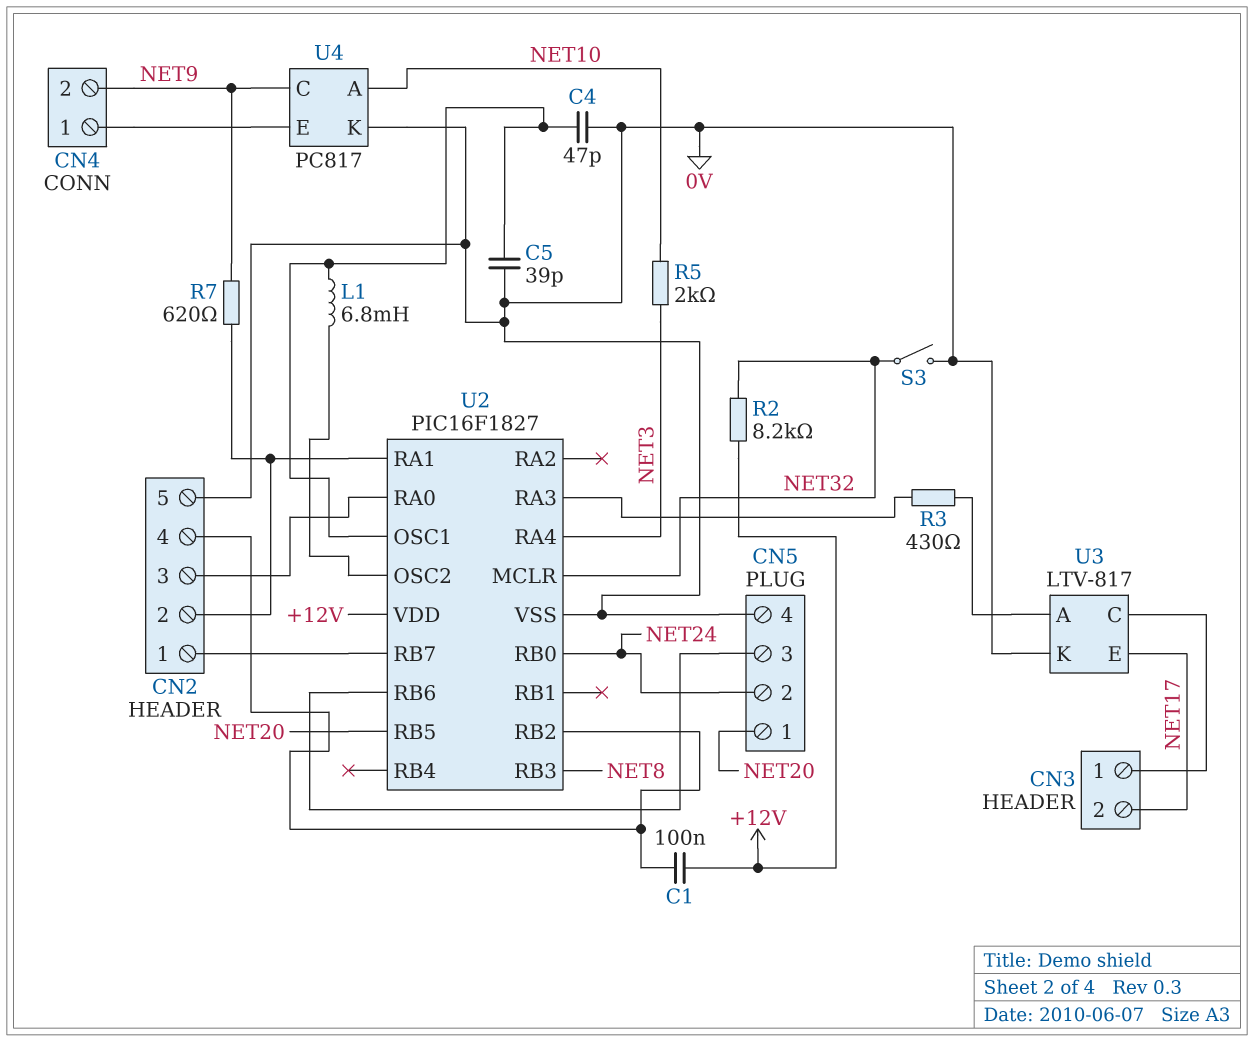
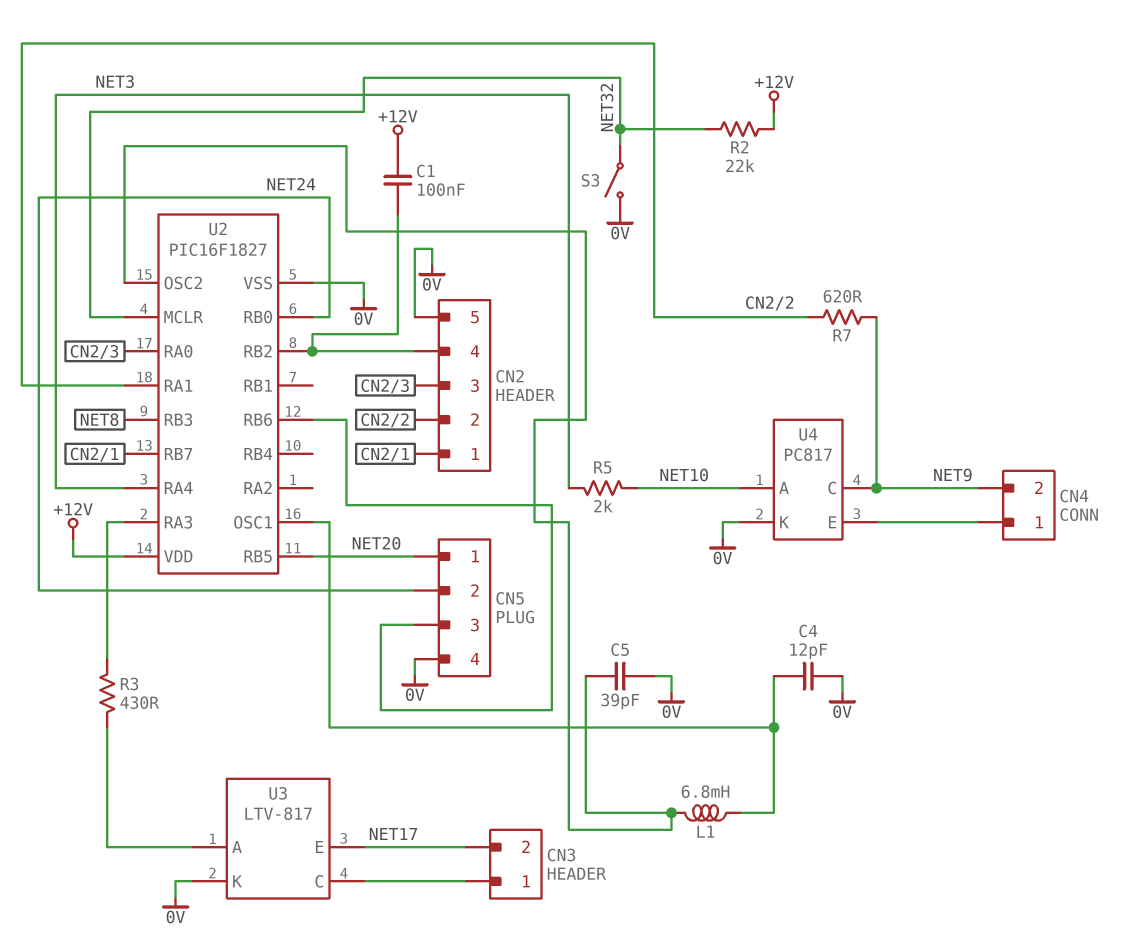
C4: 47pF (0V, U2/OSC1) -> 12pF (0V, U2/OSC1)
C5: 39pF (0V, U2/OSC1) -> 39pF (0V, U2/OSC2)
R2: 8.2k (+12V, NET32) -> 22k (+12V, NET32)

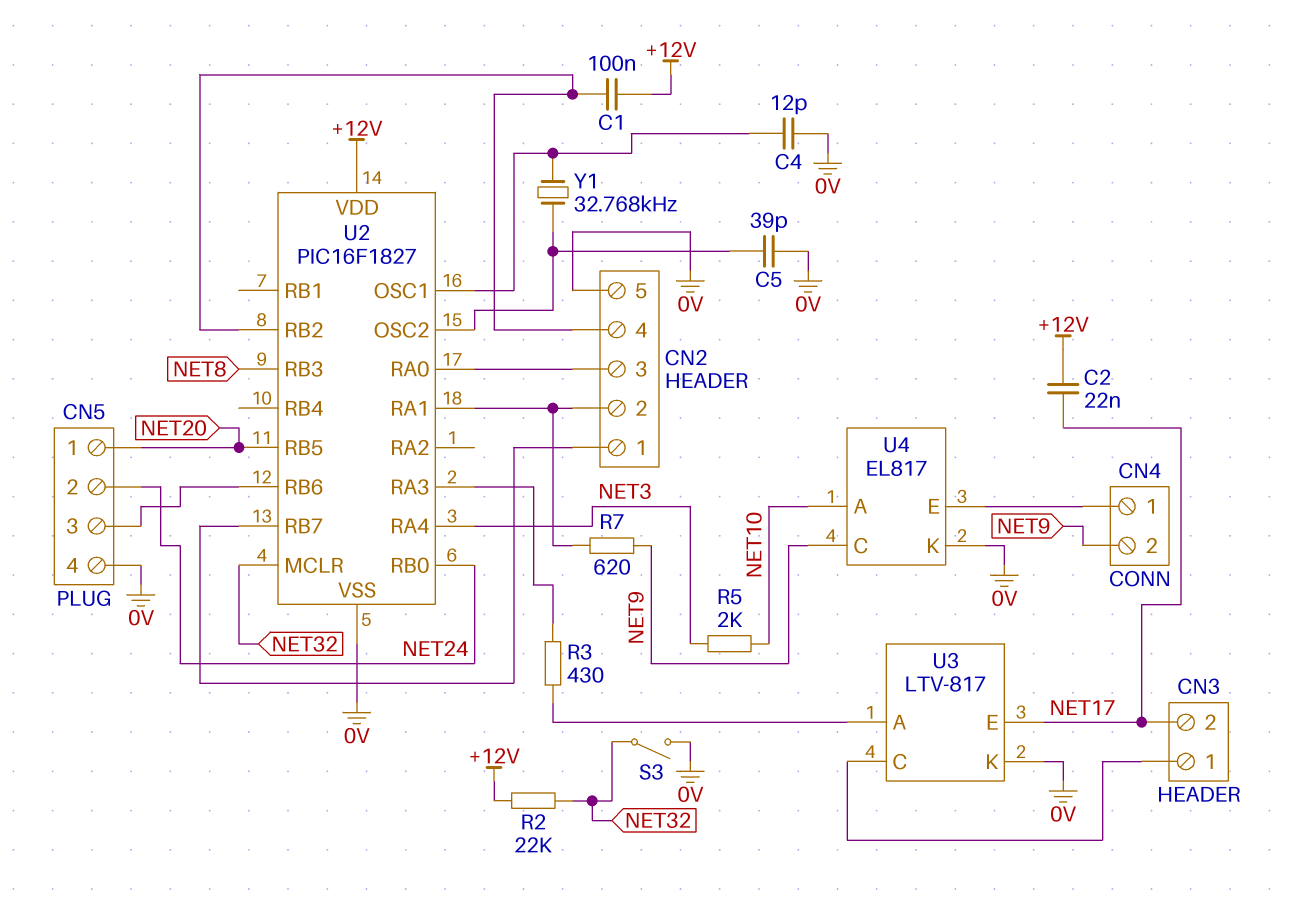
C2: none -> 22nF (+12V, NET17)
L1: 6.8mH (U2/OSC1, U2/OSC2) -> none
U4: PC817 -> EL817
Y1: none -> 32.768kHz (U2/OSC1, U2/OSC2)

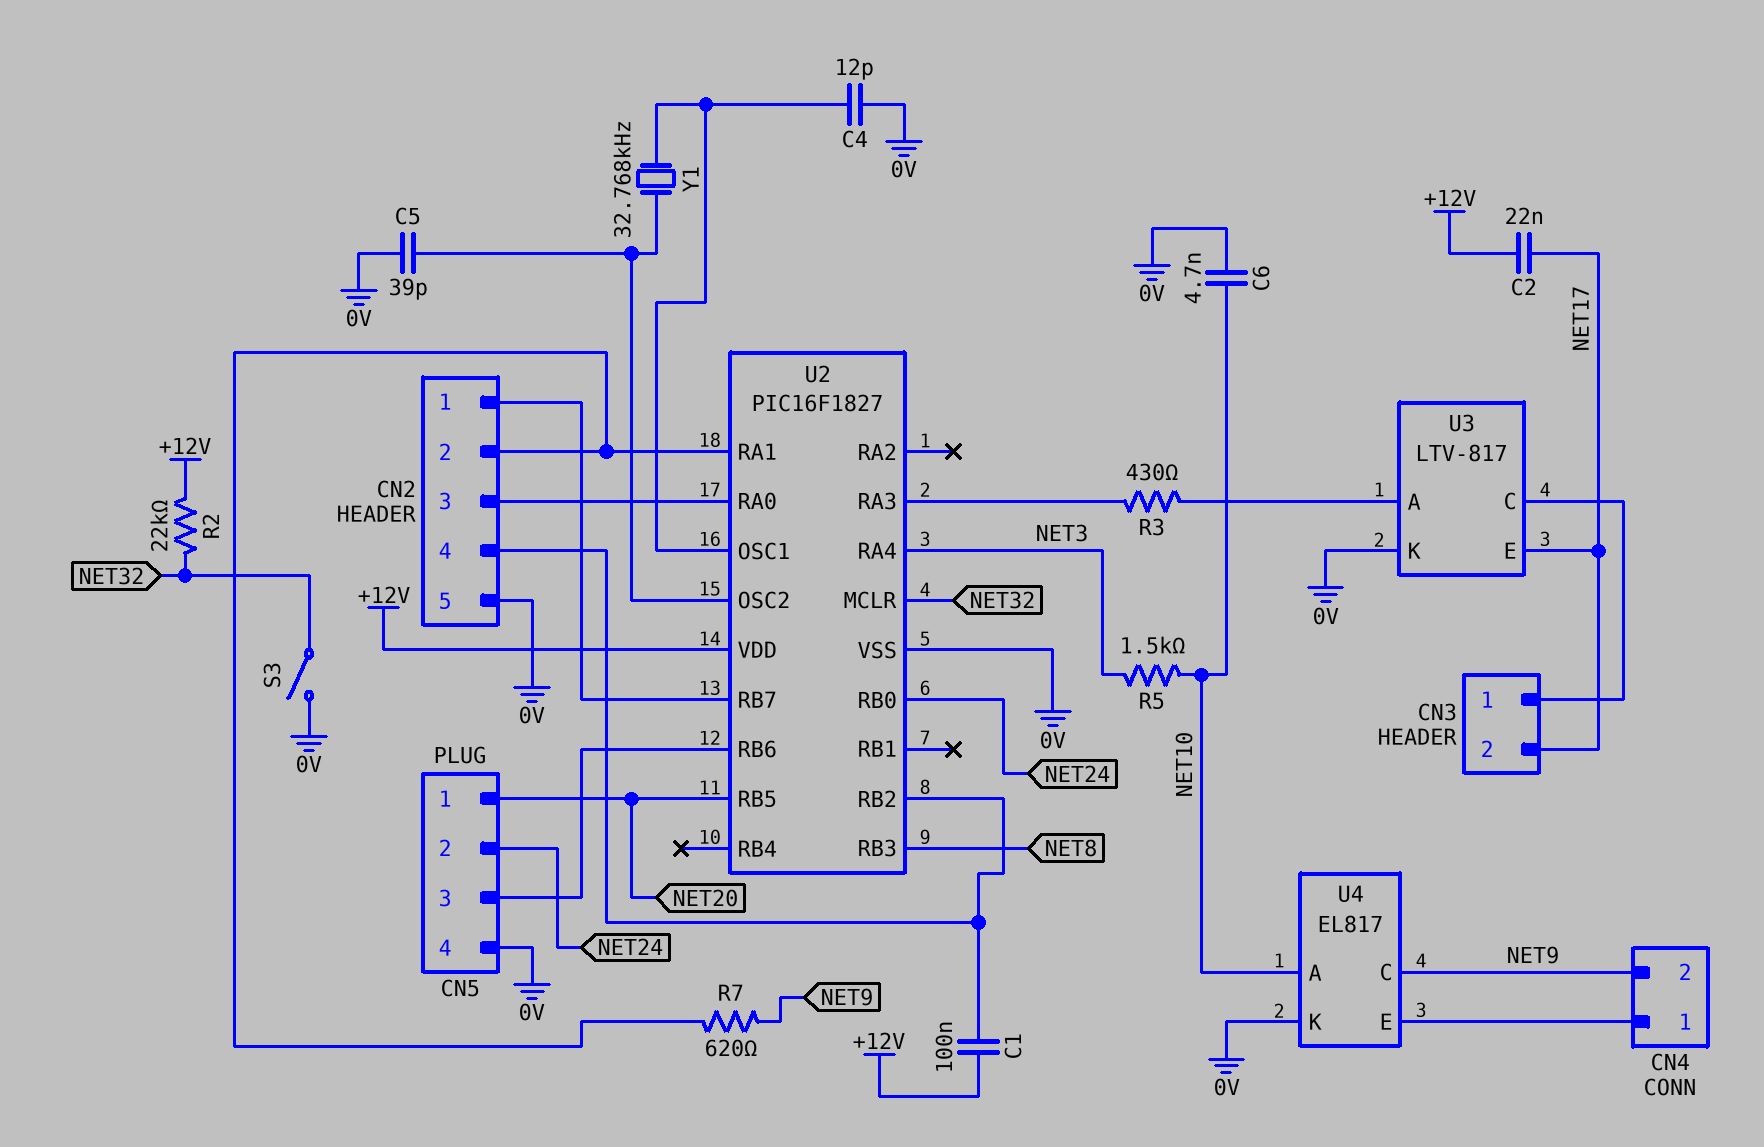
C6: none -> 4.7nF (0V, NET10)
R5: 2k (NET3, NET10) -> 1.5k (NET3, NET10)

